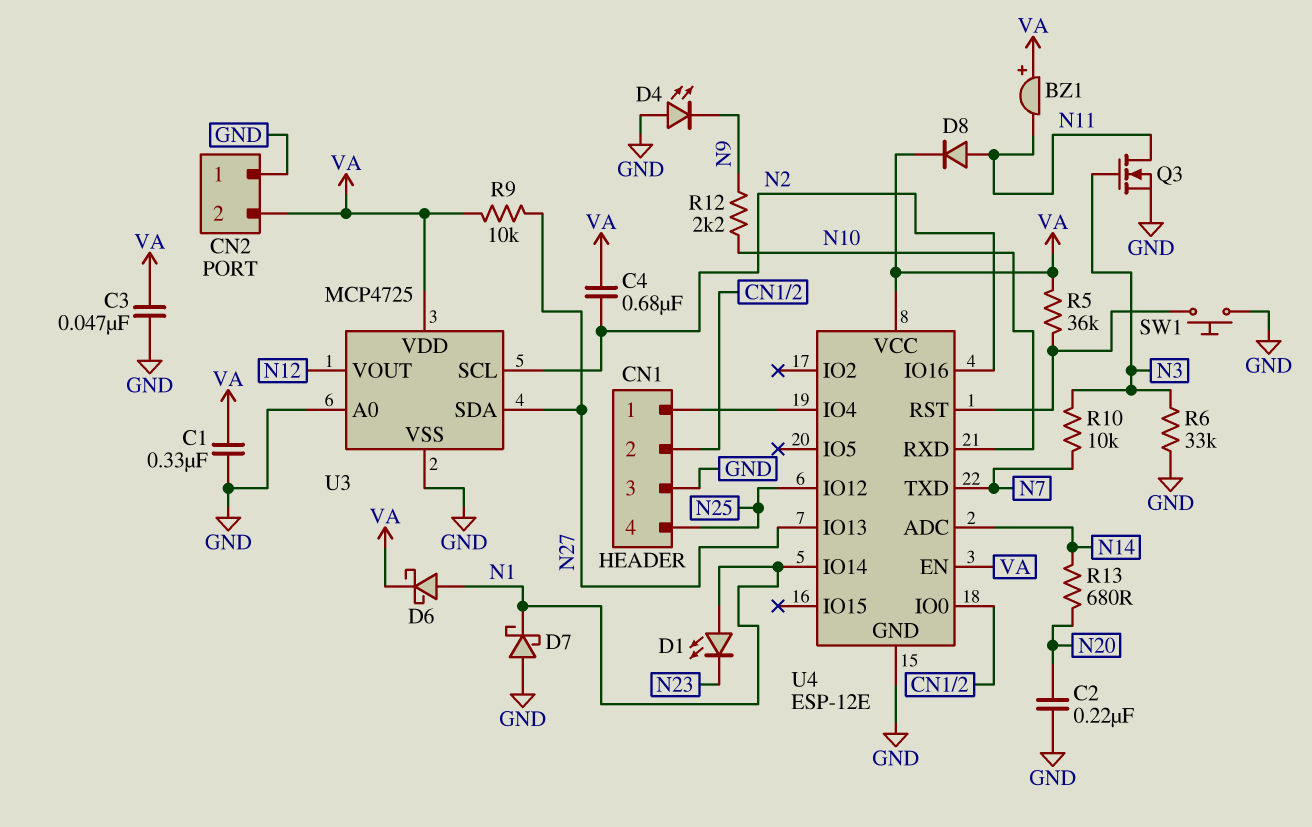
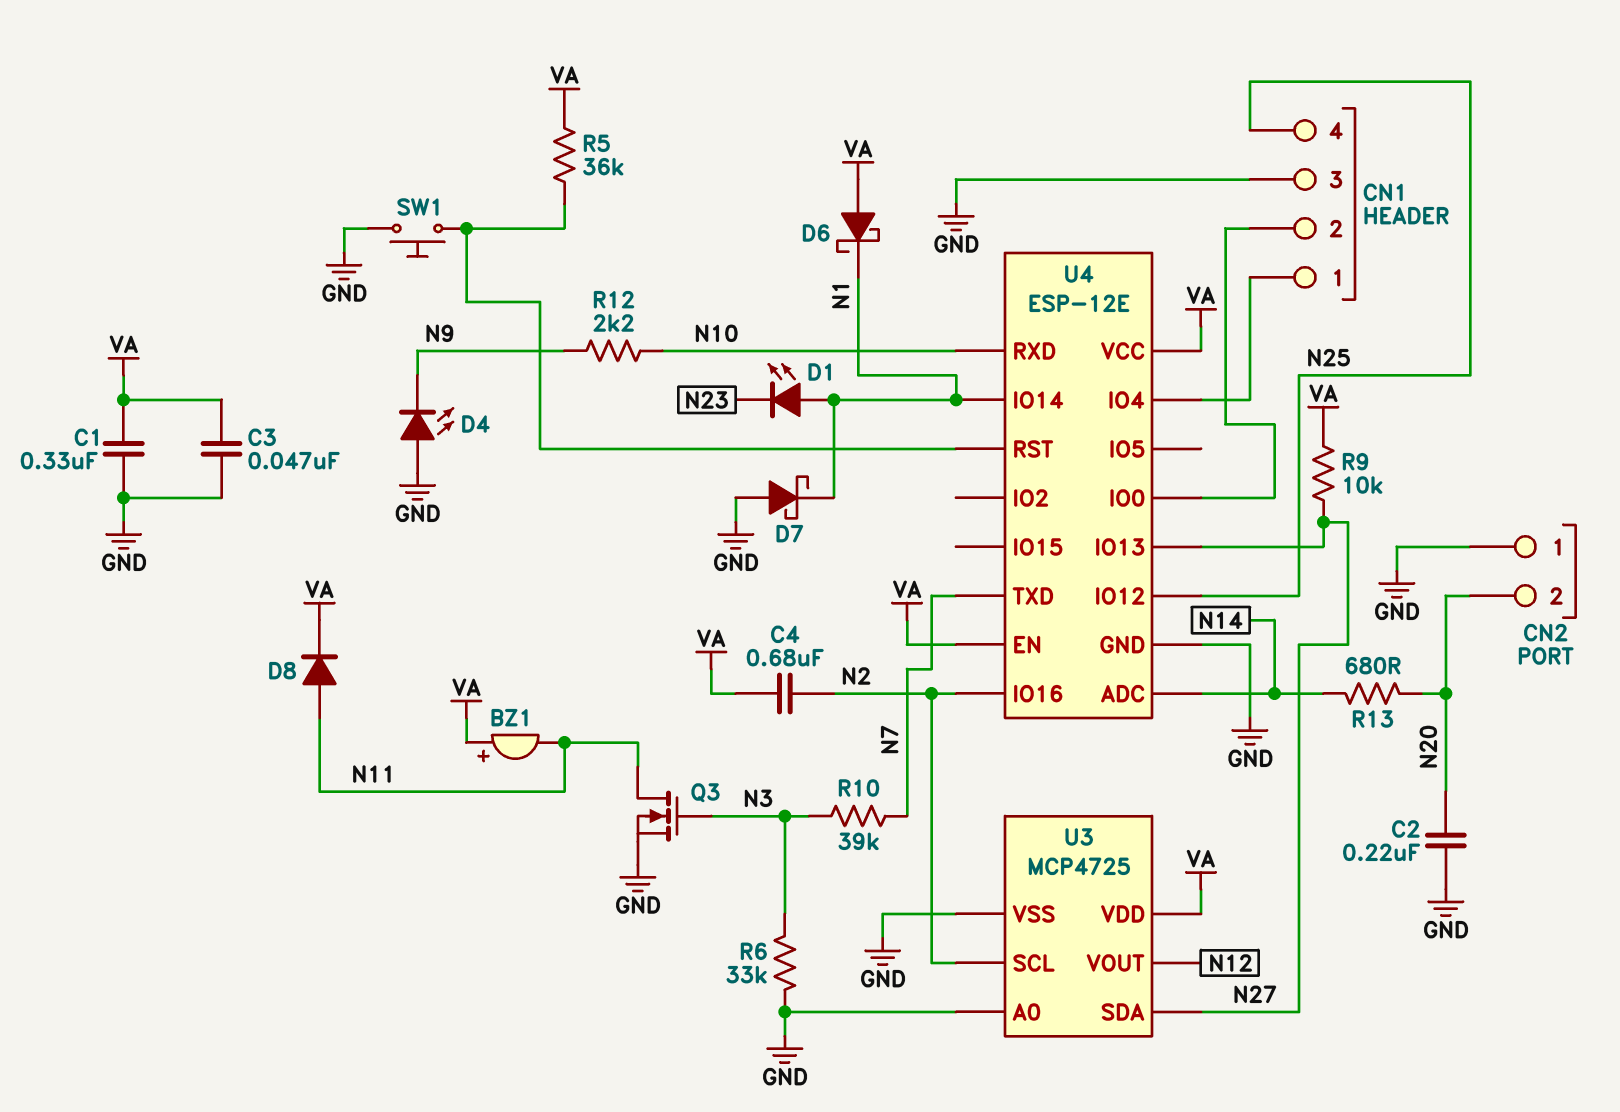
CN2 pin 2: VA -> N20
D6: schottky (A N1, K VA) -> schottky (A VA, K N1)
R10: 10k (N3, N7) -> 39k (N3, N7)

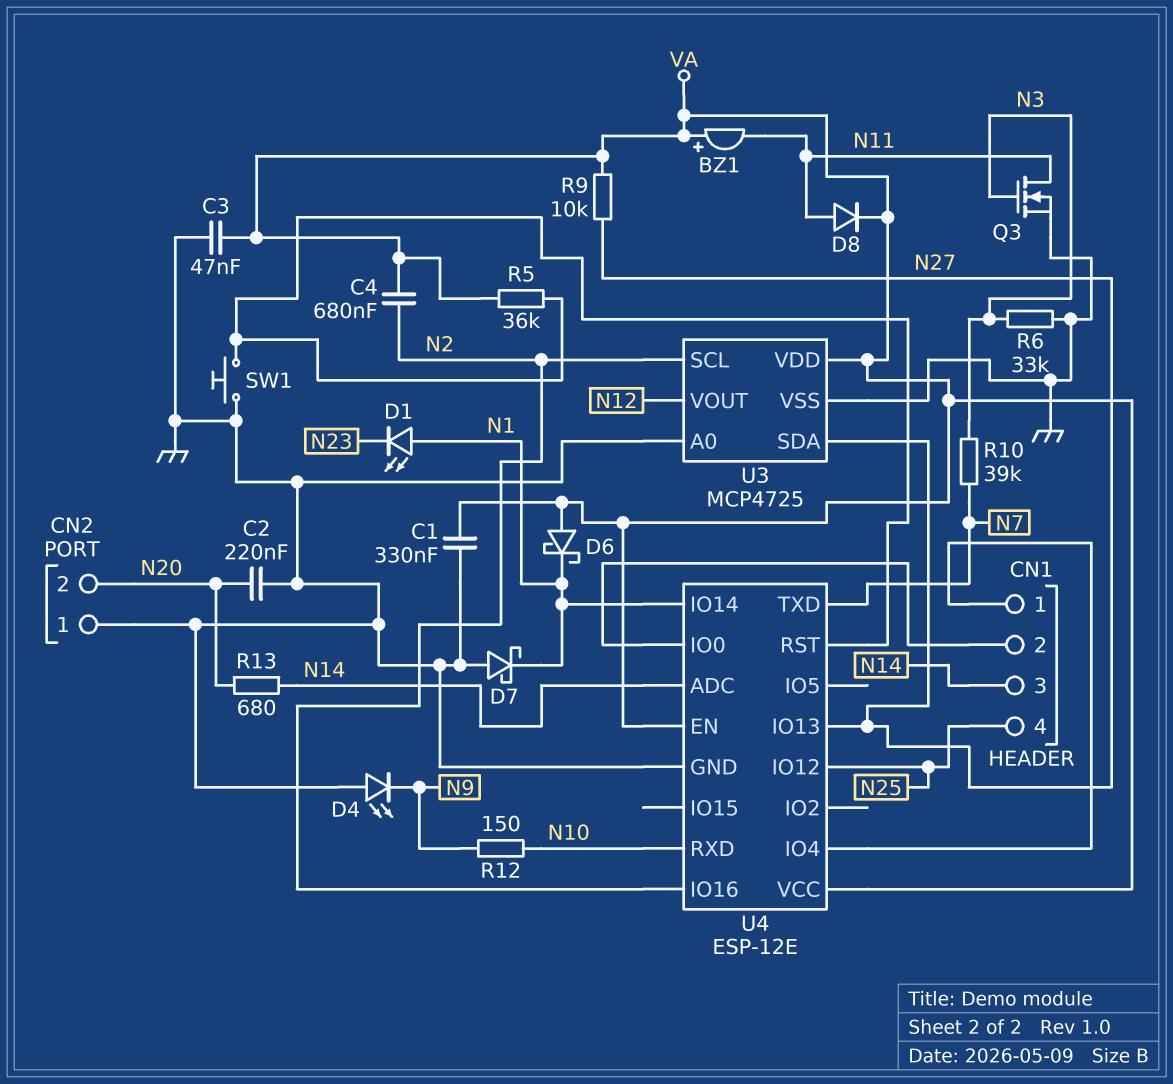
CN1 pin 3: GND -> N14
R12: 2.2k (N9, N10) -> 150 (N9, N10)

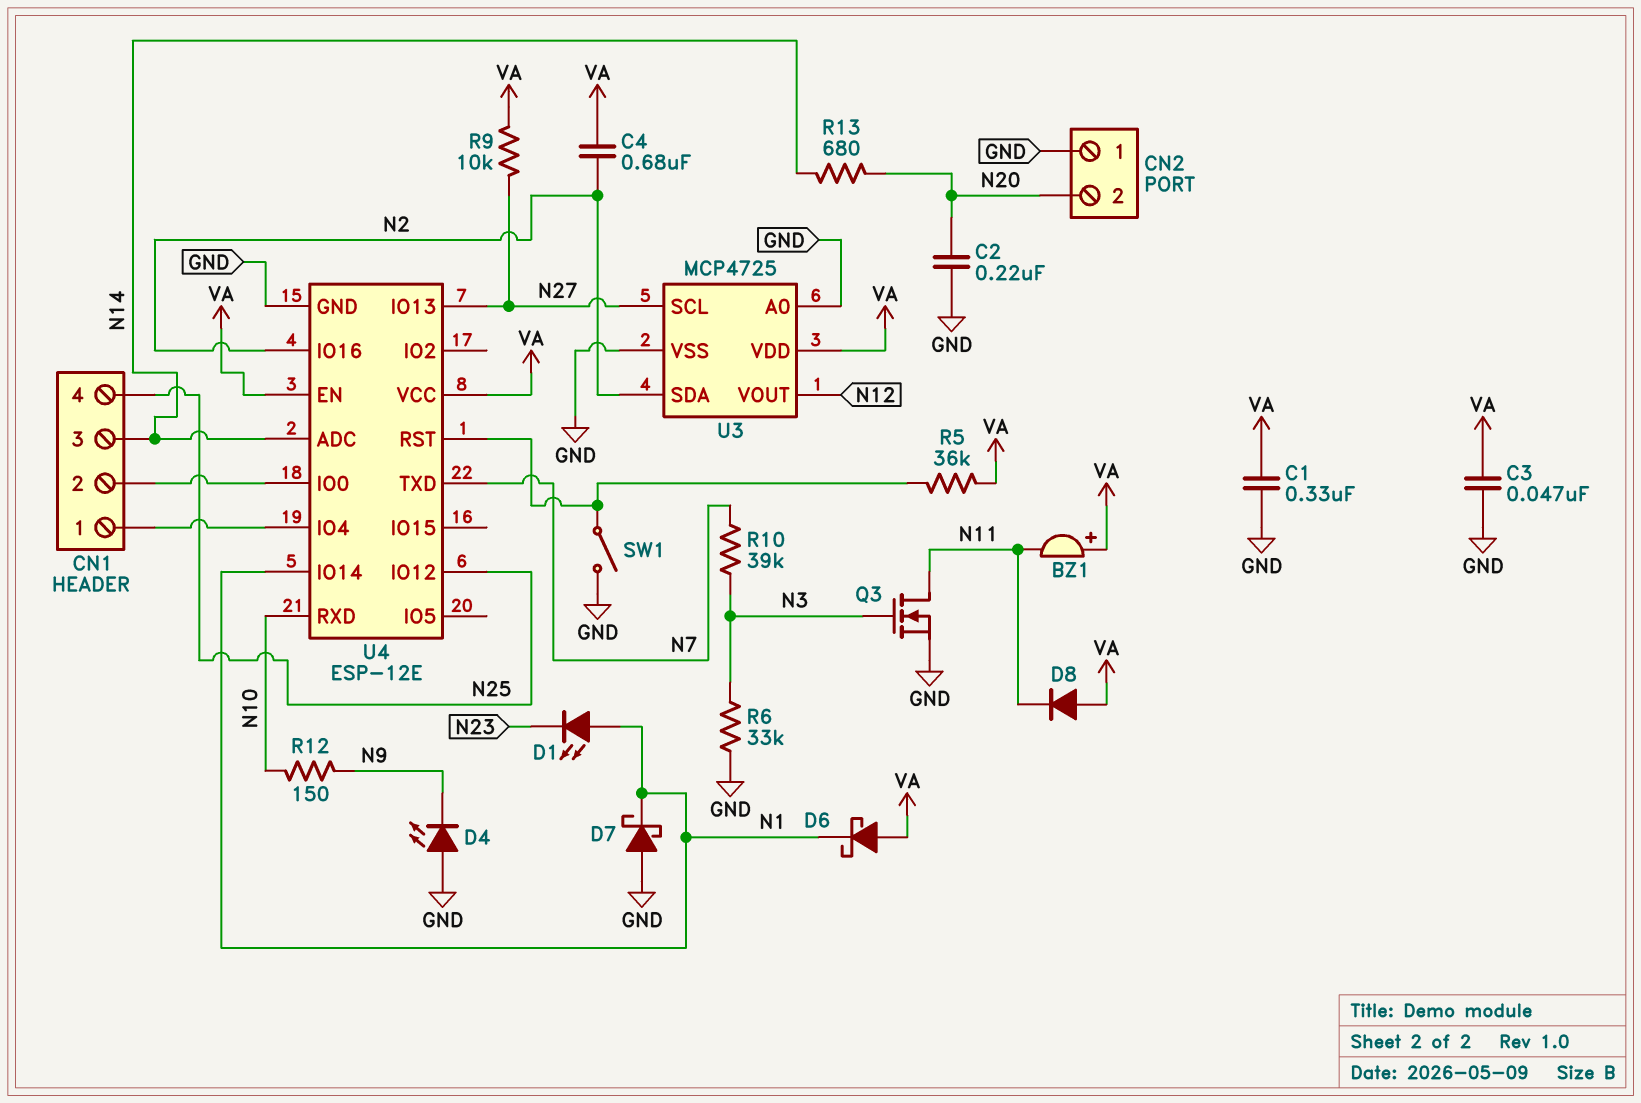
D8: diode (A N11, K VA) -> diode (A VA, K N11)
SW1: button (GND, U4/RST) -> switch (GND, U4/RST)
U3 pin SCL: N2 -> N27
U3 pin SDA: N27 -> N2

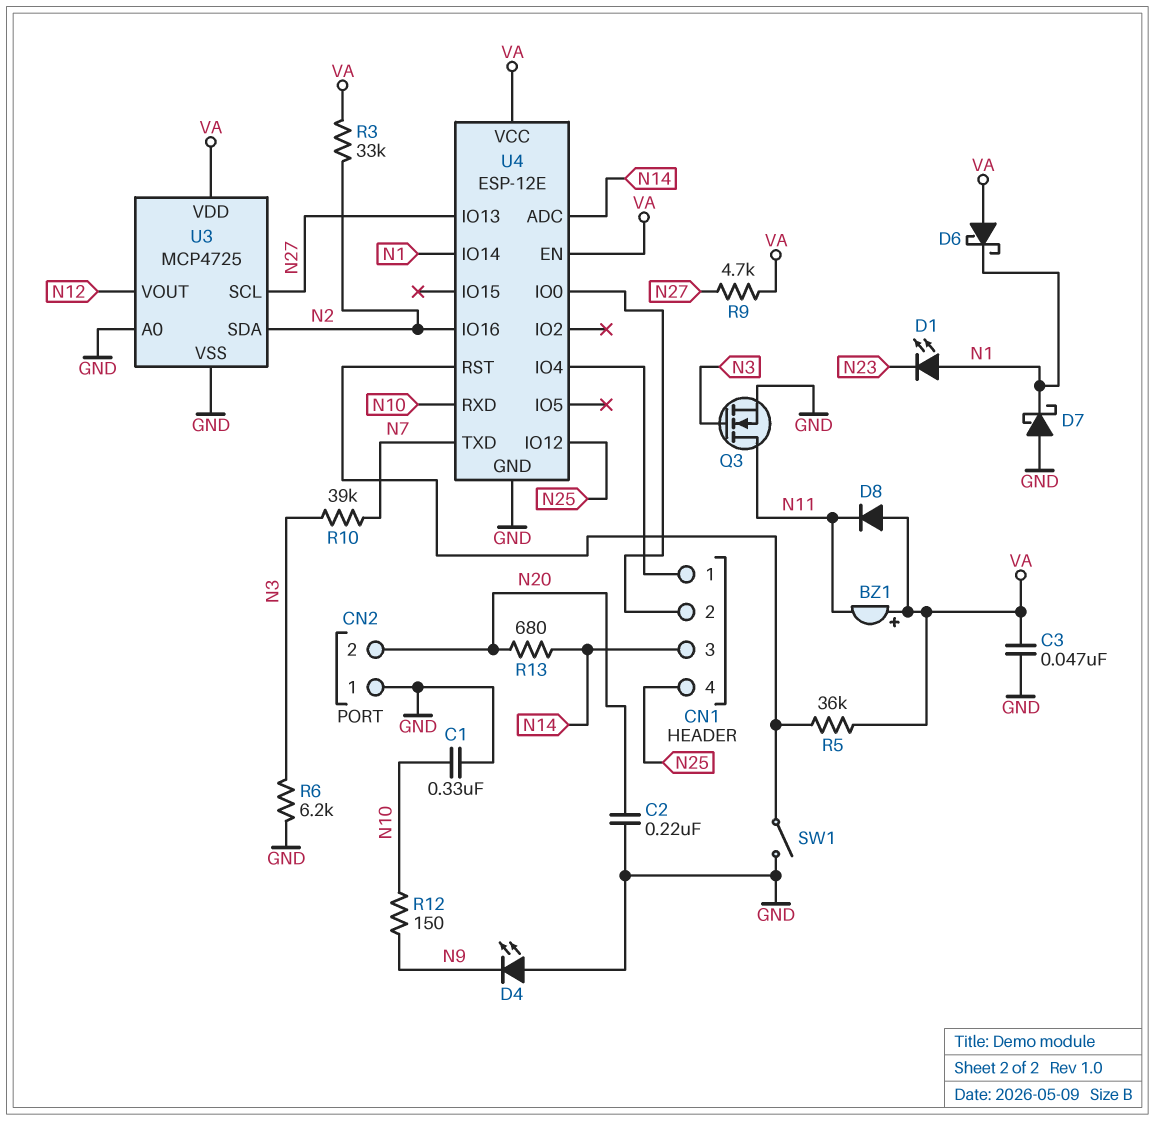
C1: 330nF (GND, VA) -> 330nF (GND, N10)
C4: 680nF (N2, VA) -> none
R3: none -> 33k (N2, VA)
R6: 33k (GND, N3) -> 6.2k (GND, N3)
R9: 10k (N27, VA) -> 4.7k (N27, VA)

